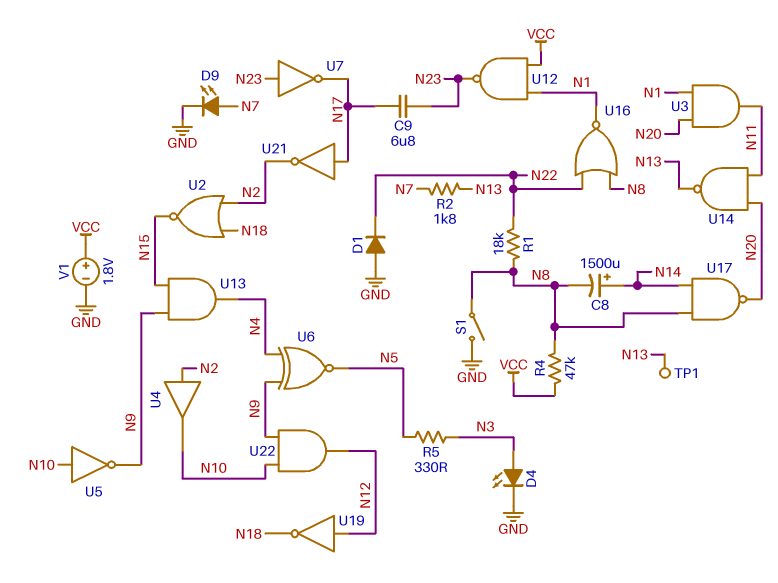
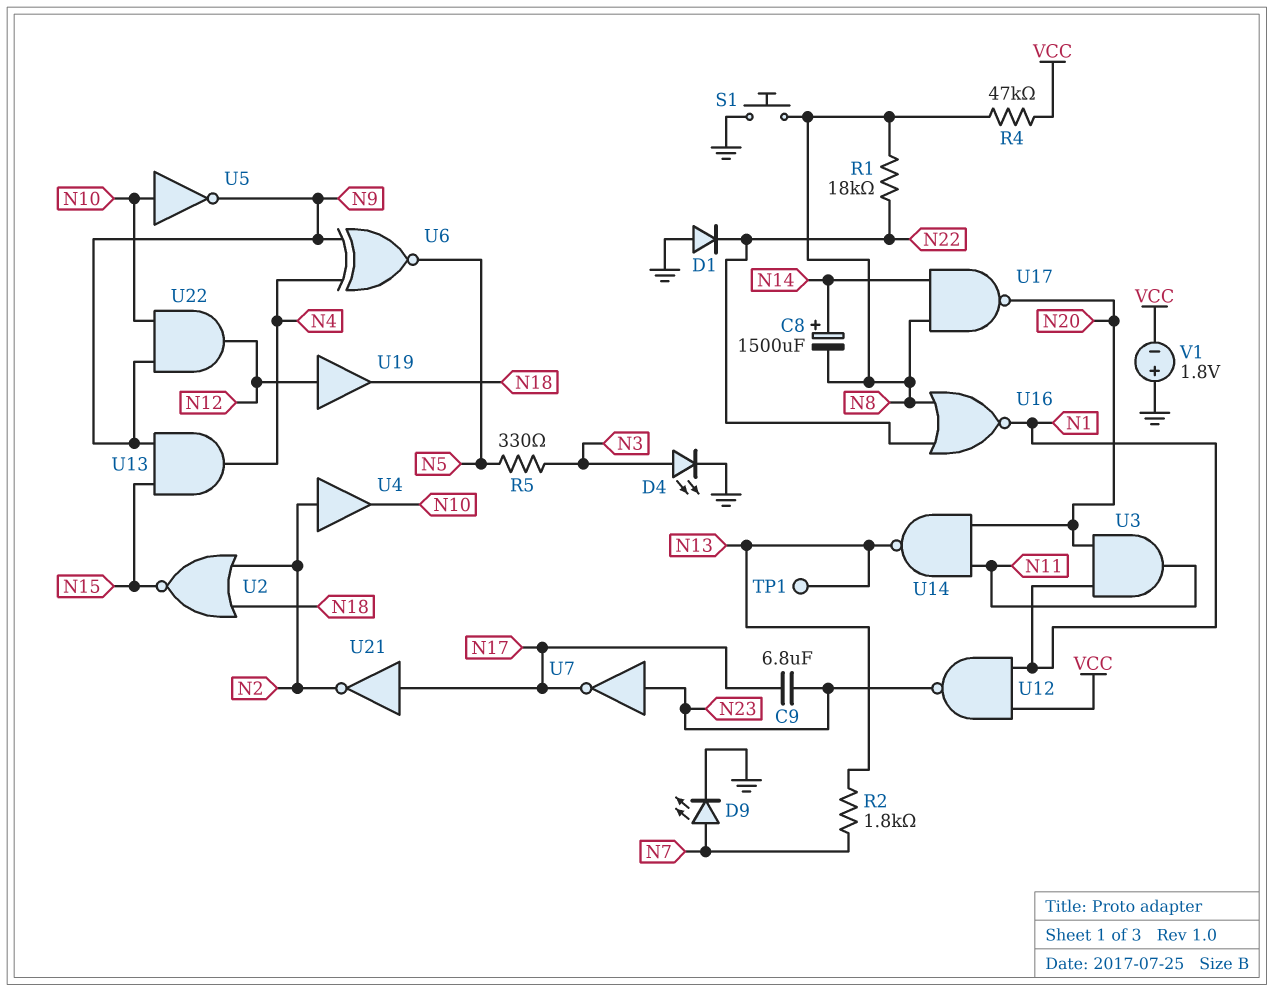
S1: switch (GND, N8) -> button (GND, N8)
U19: NOT (in N12, out N18) -> buffer (in N12, out N18)
V1: 1.8V (plus VCC, minus GND) -> 1.8V (plus GND, minus VCC)

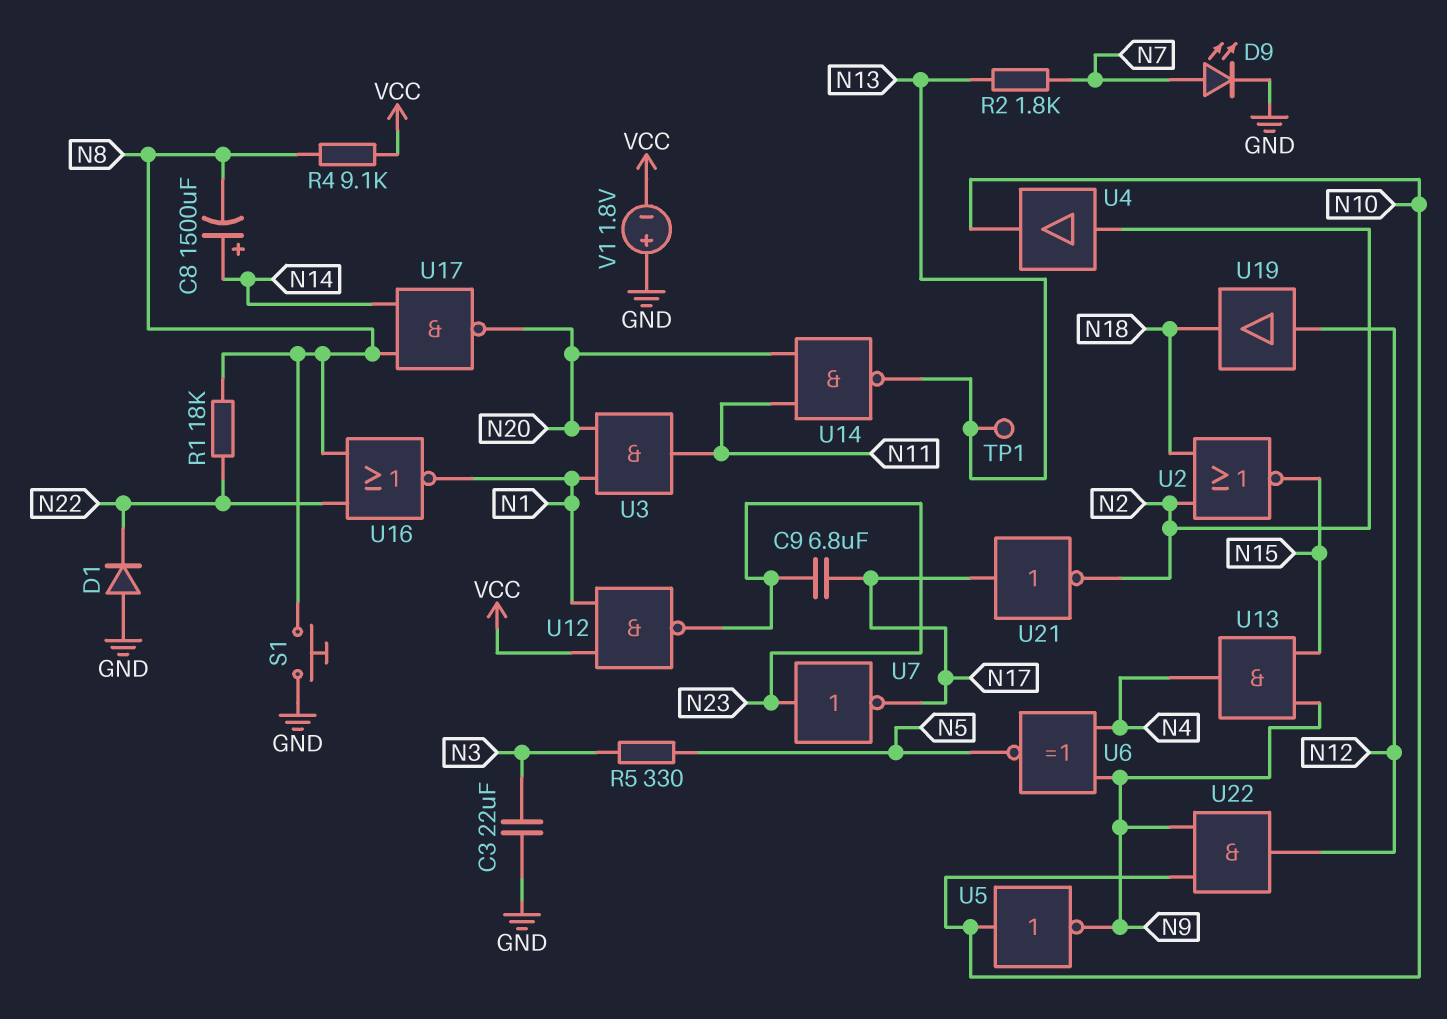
C3: none -> 22uF (GND, N3)
D4: LED (A N3, K GND) -> none
R4: 47k (N8, VCC) -> 9.1k (N8, VCC)

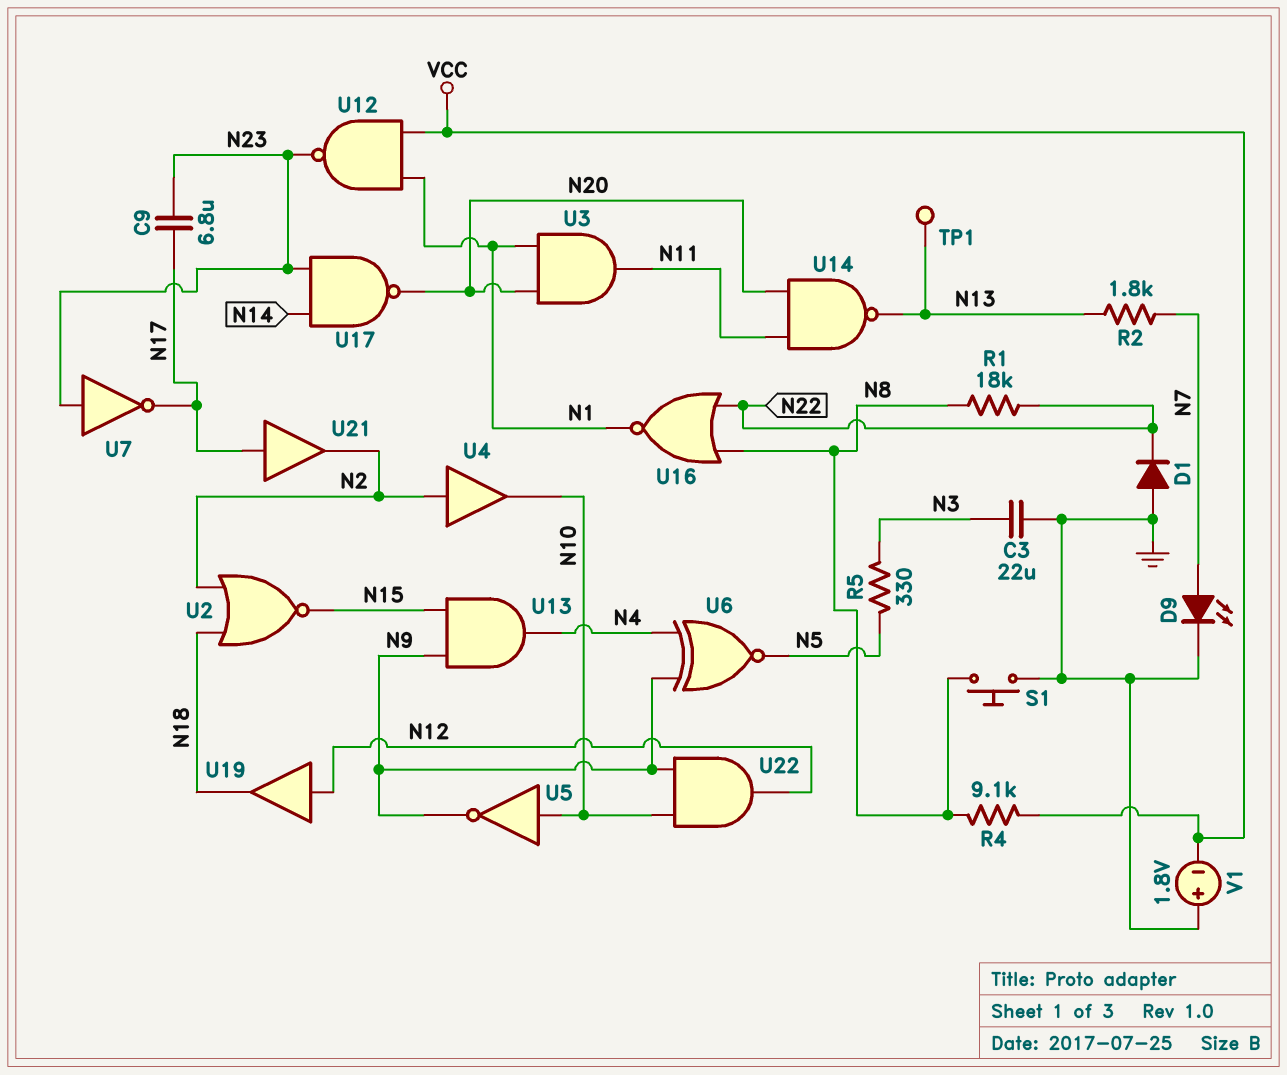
C8: 1500uF (plus N14, minus N8) -> none
U17: NAND (in N8, in N14, out N20) -> NAND (in N14, in N23, out N20)
U21: NOT (in N17, out N2) -> buffer (in N17, out N2)

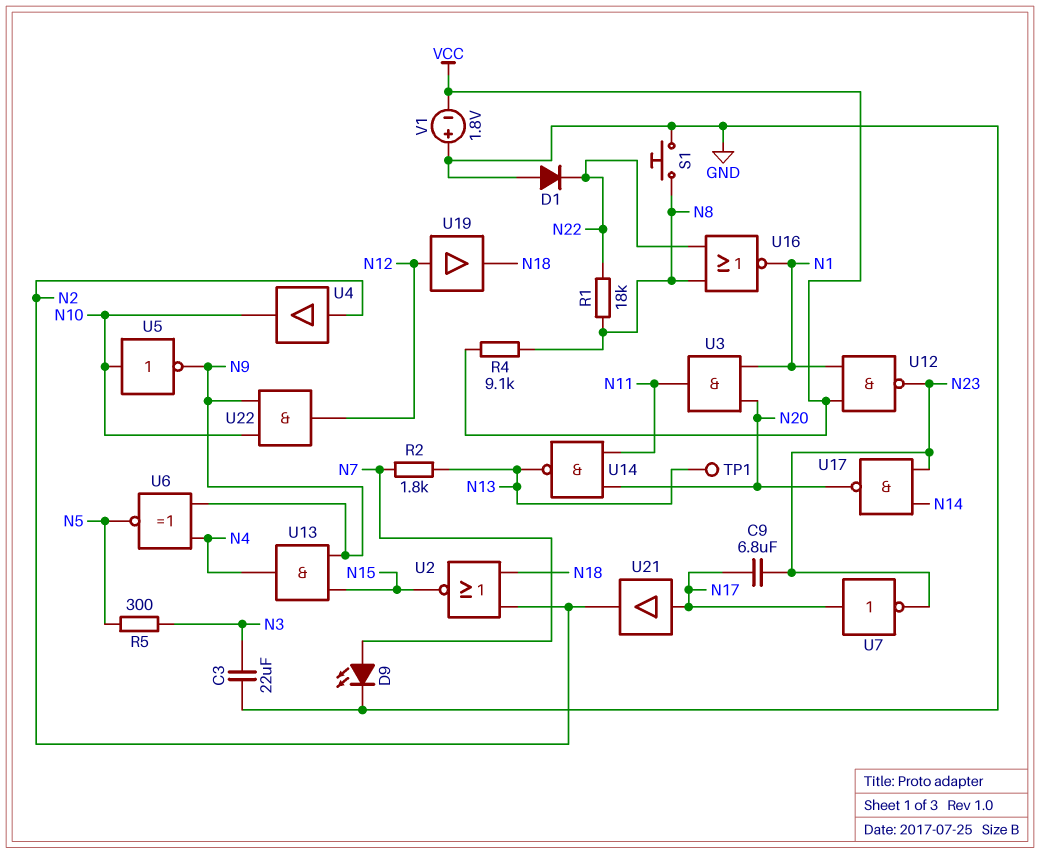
R5: 330 (N3, N5) -> 300 (N3, N5)
U7: NOT (in N23, out N17) -> NOT (in N17, out N23)

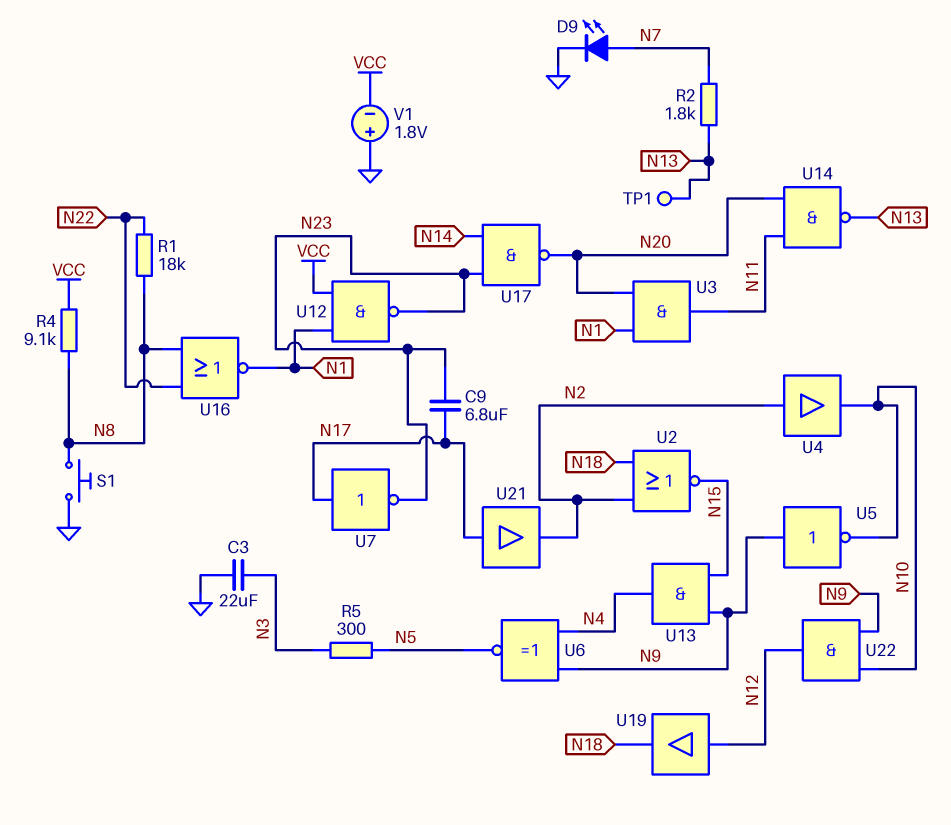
D1: diode (A GND, K N22) -> none
U5: NOT (in N10, out N9) -> NOT (in N9, out N10)

